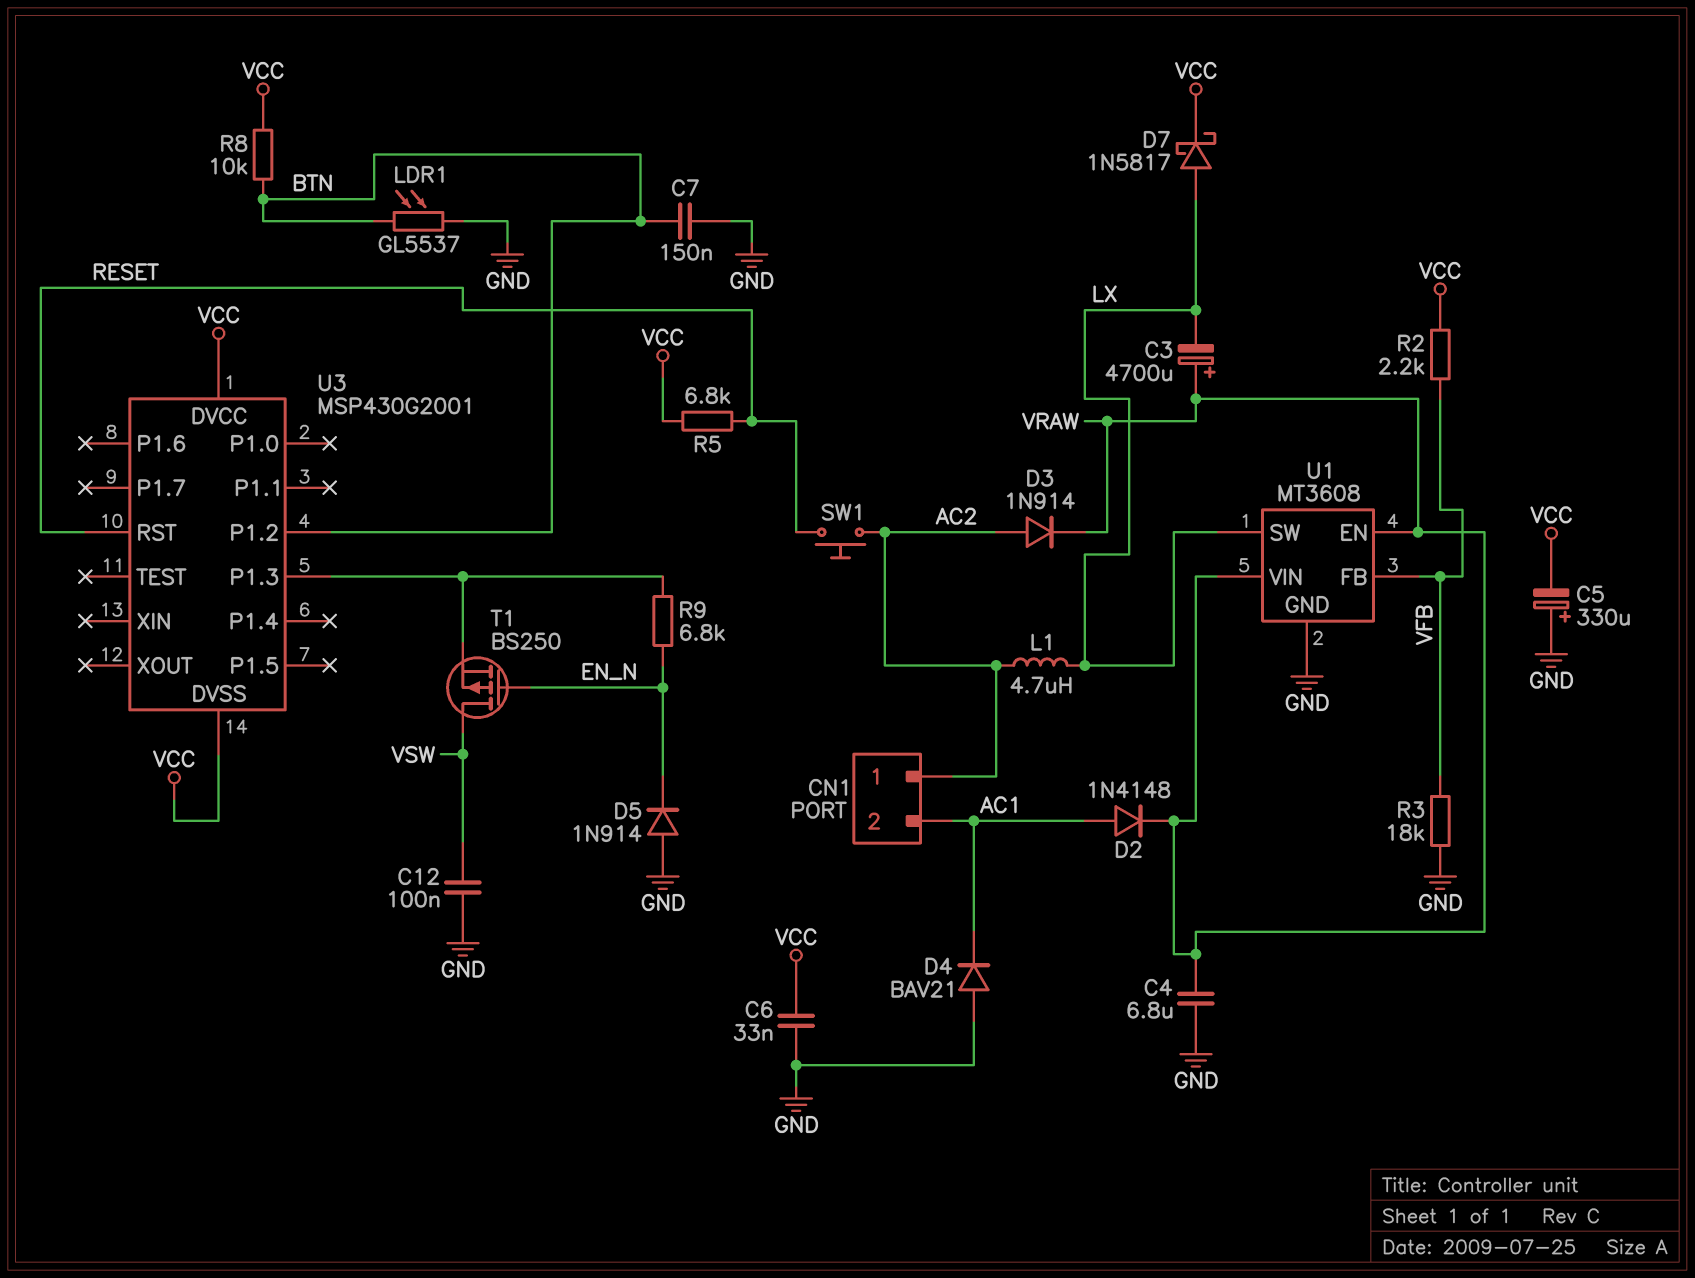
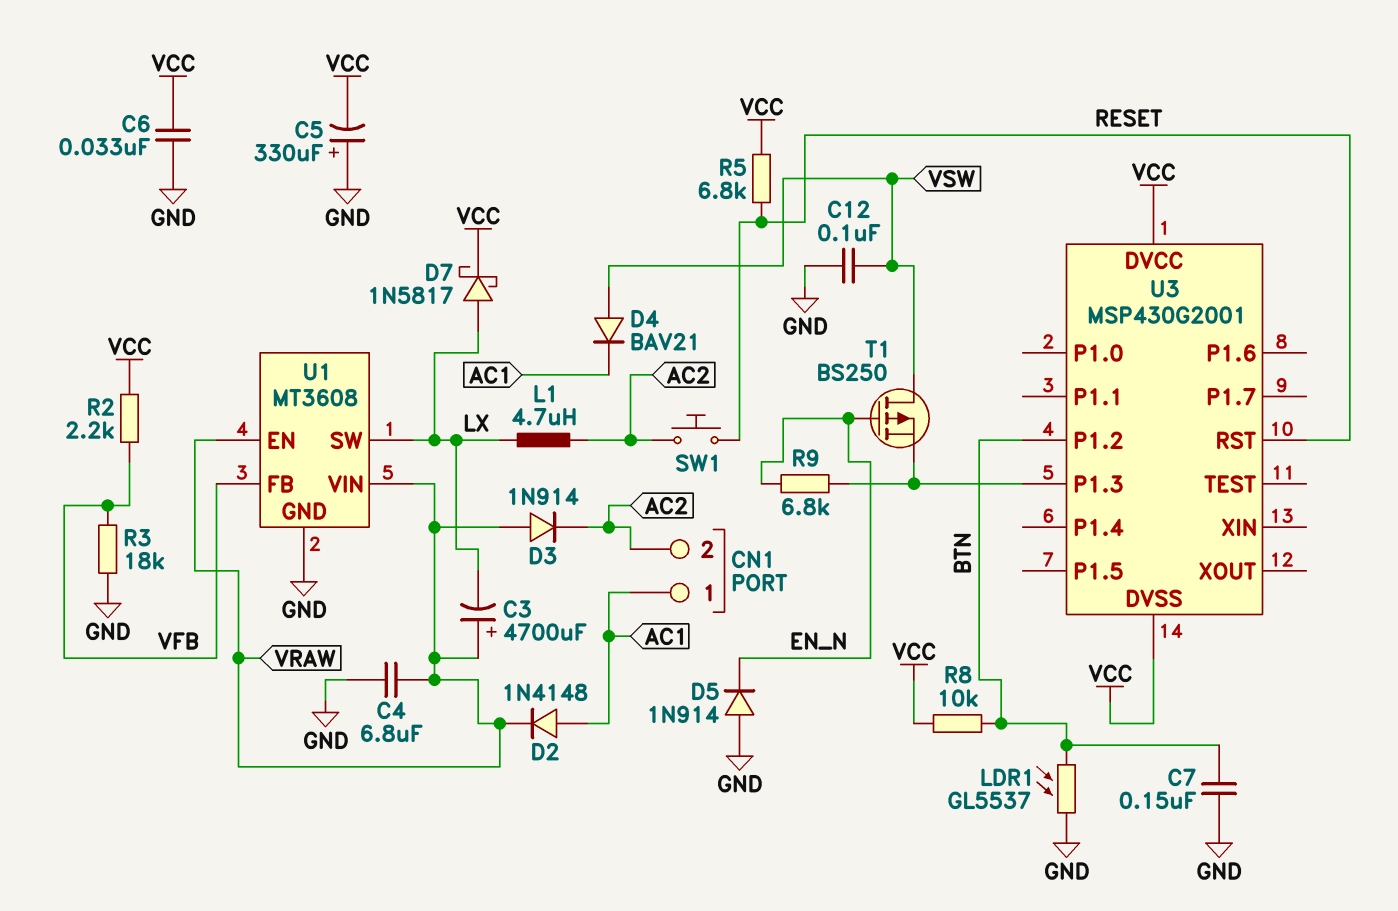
CN1 pin 1: AC2 -> AC1
CN1 pin 2: AC1 -> AC2
D3: diode 1N914 (A AC2, K VRAW) -> diode 1N914 (A VRAW, K AC2)
D4: diode BAV21 (A GND, K AC1) -> diode BAV21 (A VSW, K AC1)

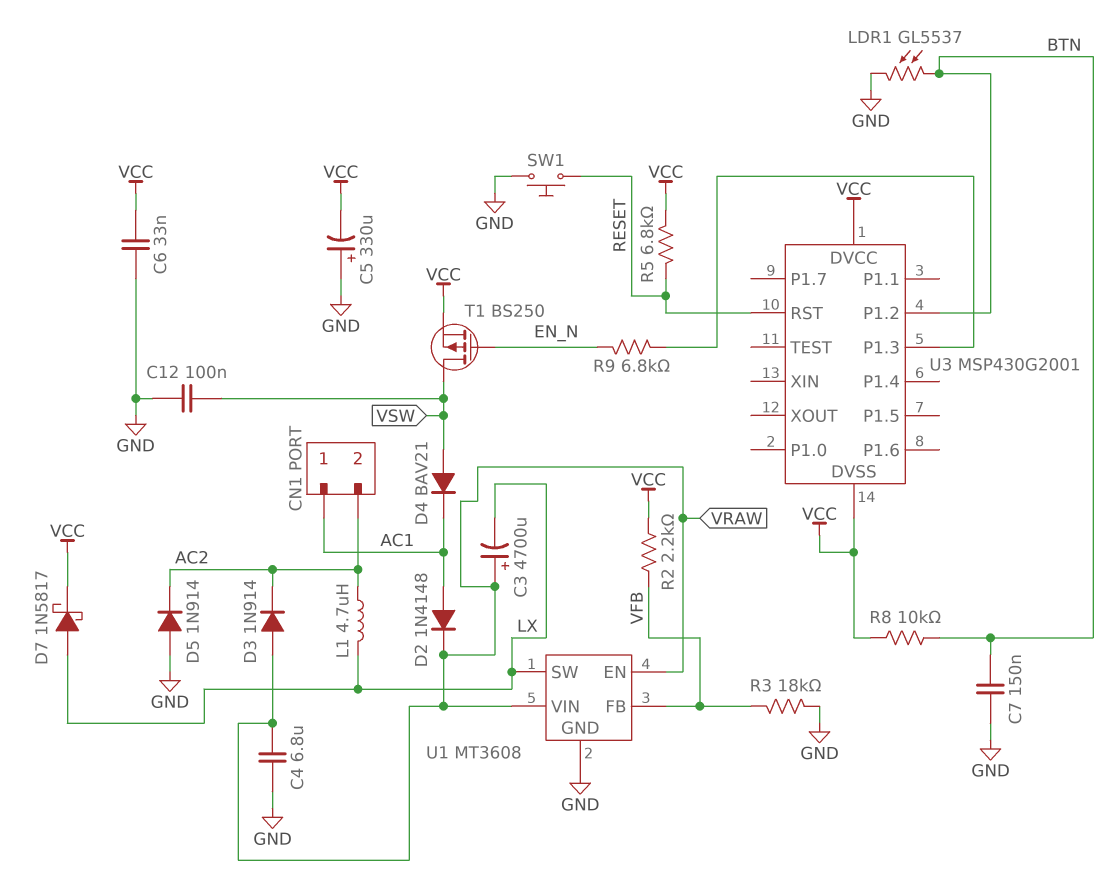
D5: diode 1N914 (A GND, K EN_N) -> diode 1N914 (A GND, K AC2)
SW1: button (AC2, RESET) -> button (GND, RESET)
T1: PMOS BS250 (G EN_N, D VSW, S U3/P1.3) -> PMOS BS250 (G EN_N, D VSW, S VCC)

